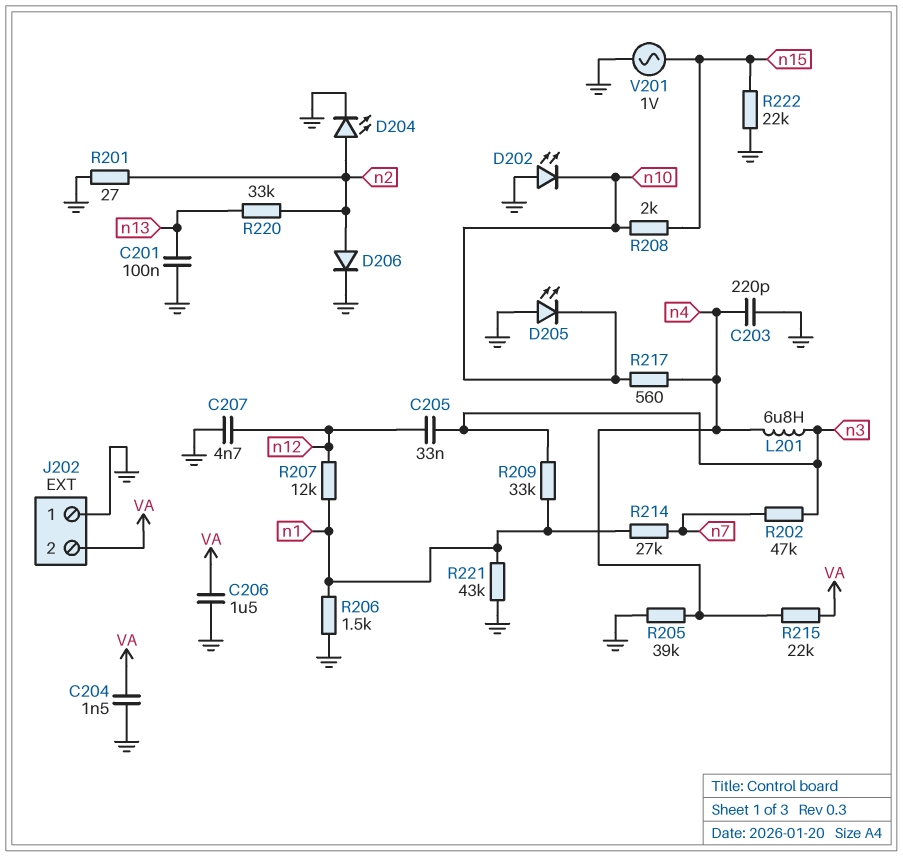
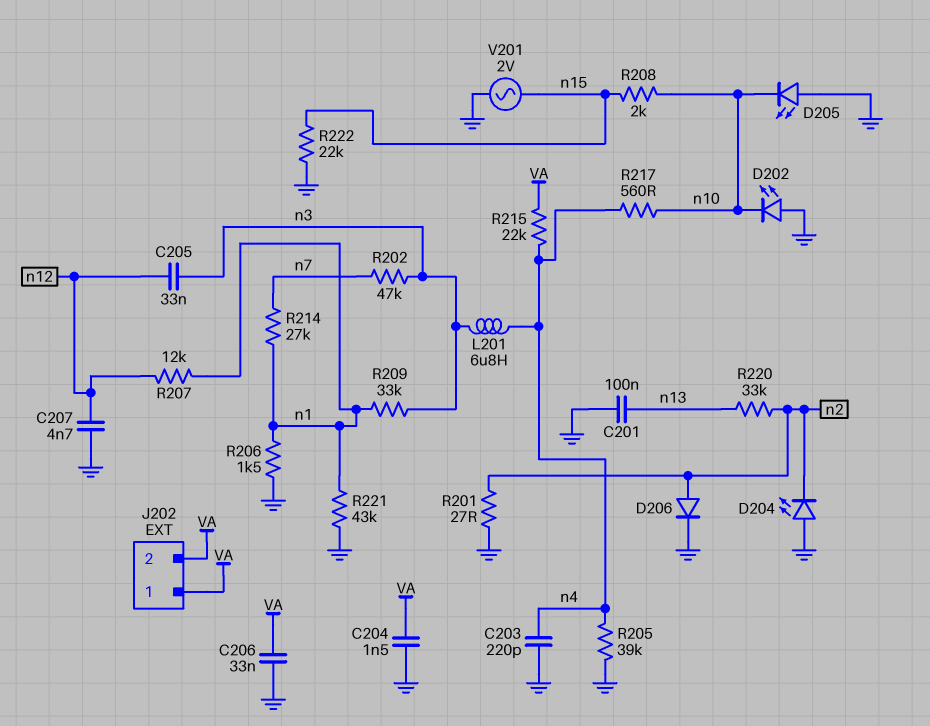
C206: 1.5uF (GND, VA) -> 33nF (GND, VA)
D204: LED (A n2, K GND) -> LED (A GND, K n2)
J202 pin 1: GND -> VA
V201: AC 1V (GND, n15) -> AC 2V (GND, n15)

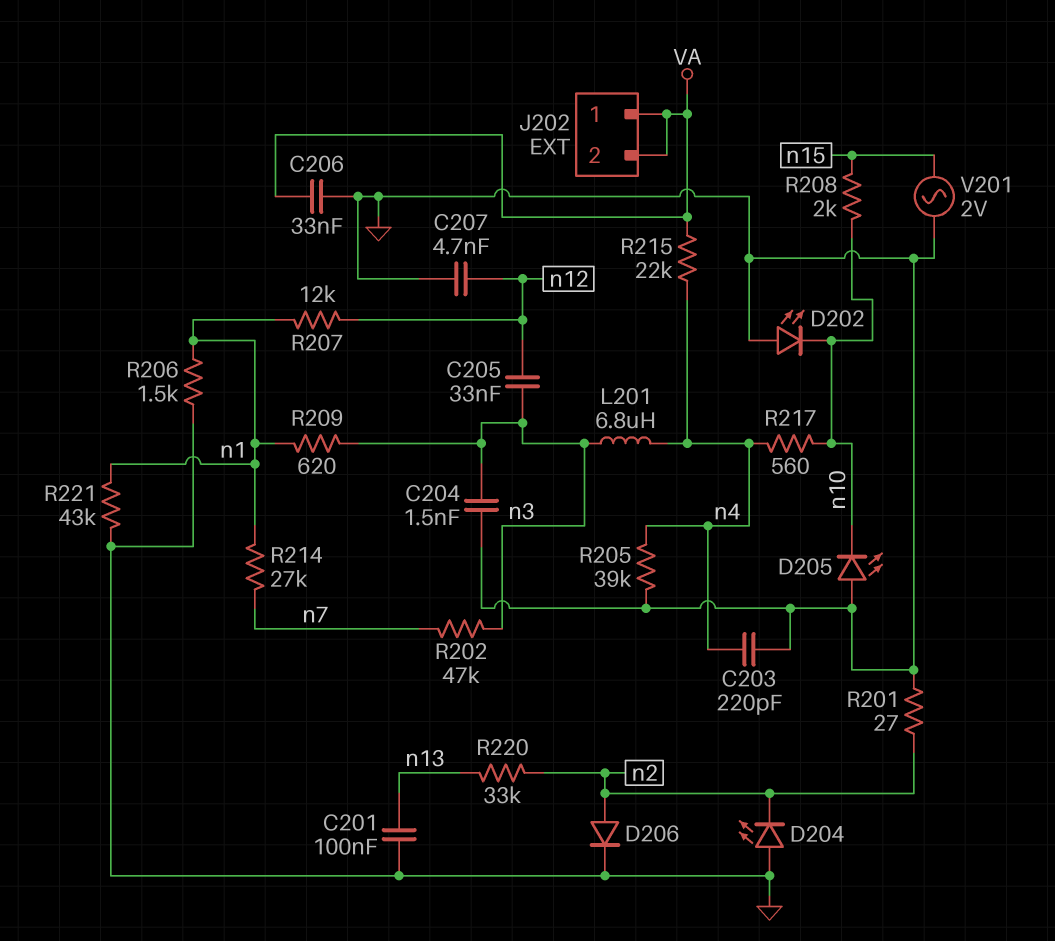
C204: 1.5nF (GND, VA) -> 1.5nF (GND, n3)
R209: 33k (n1, n3) -> 620 (n1, n3)
R222: 22k (GND, n15) -> none

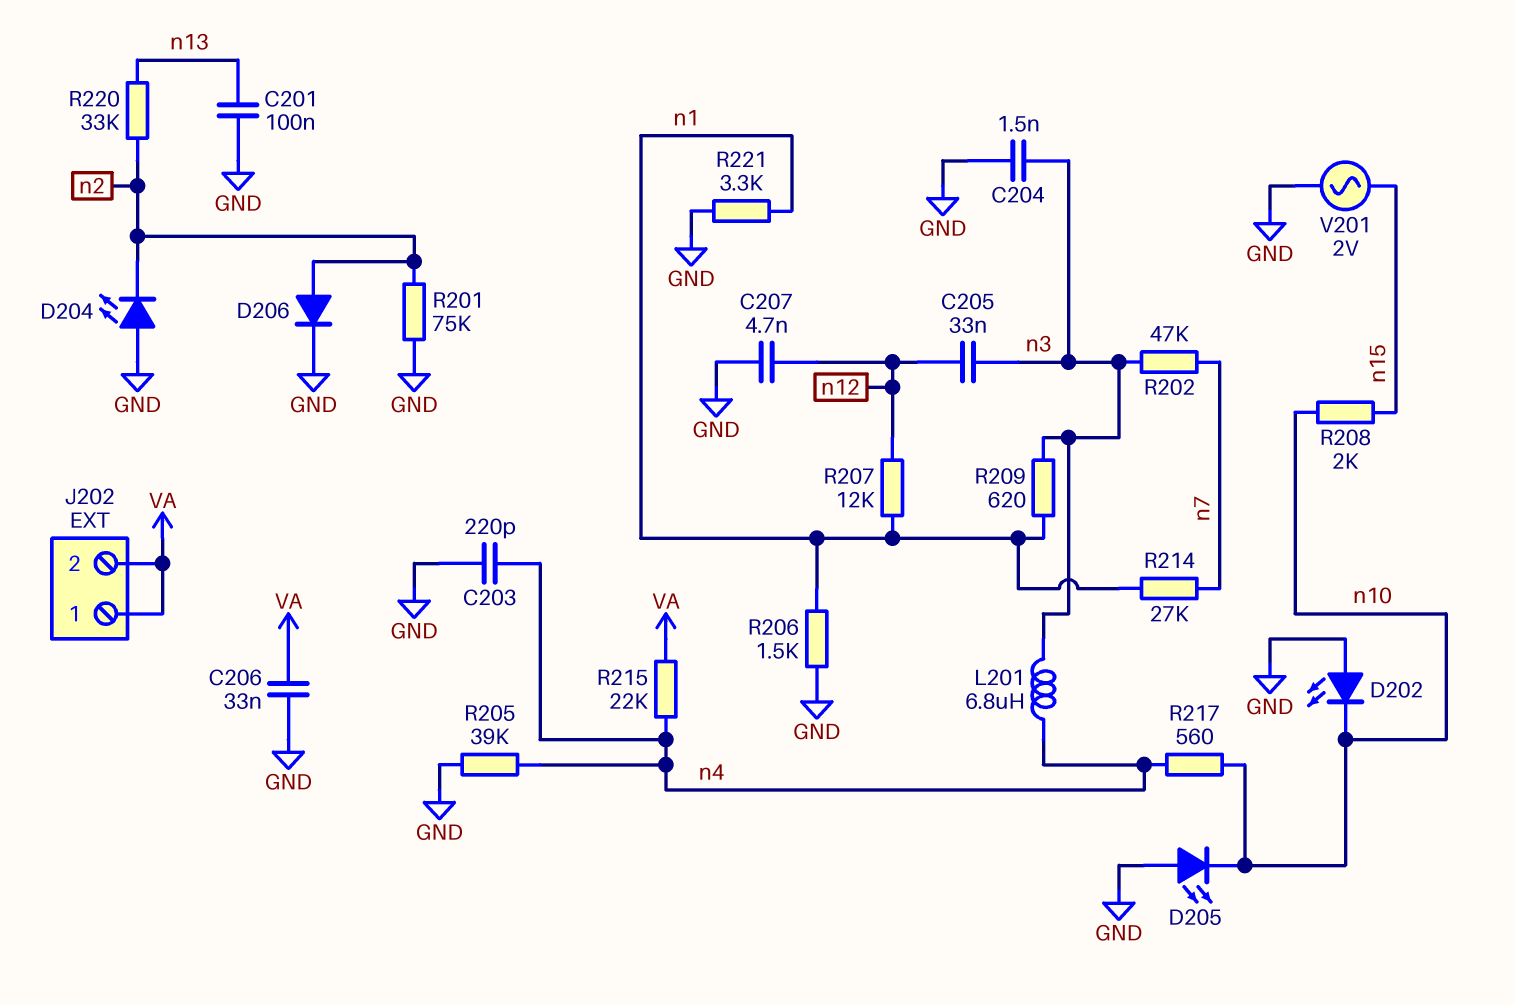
R201: 27 (GND, n2) -> 75k (GND, n2)
R221: 43k (GND, n1) -> 3.3k (GND, n1)

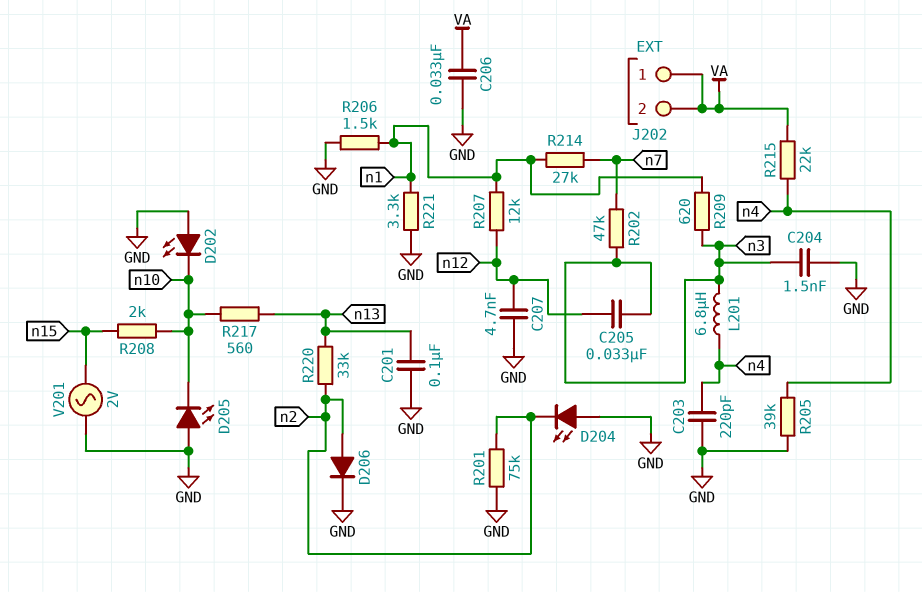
R217: 560 (n4, n10) -> 560 (n10, n13)

